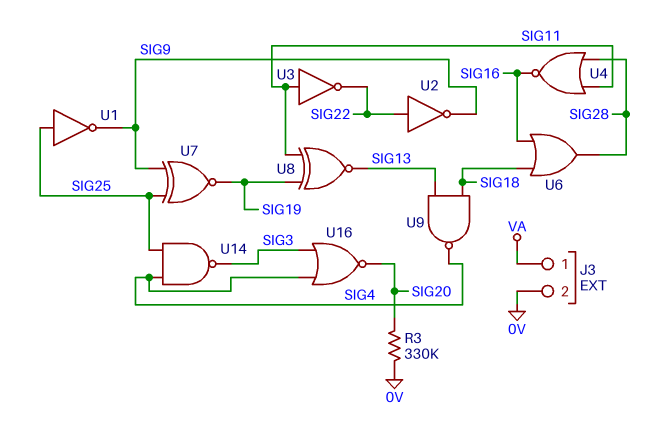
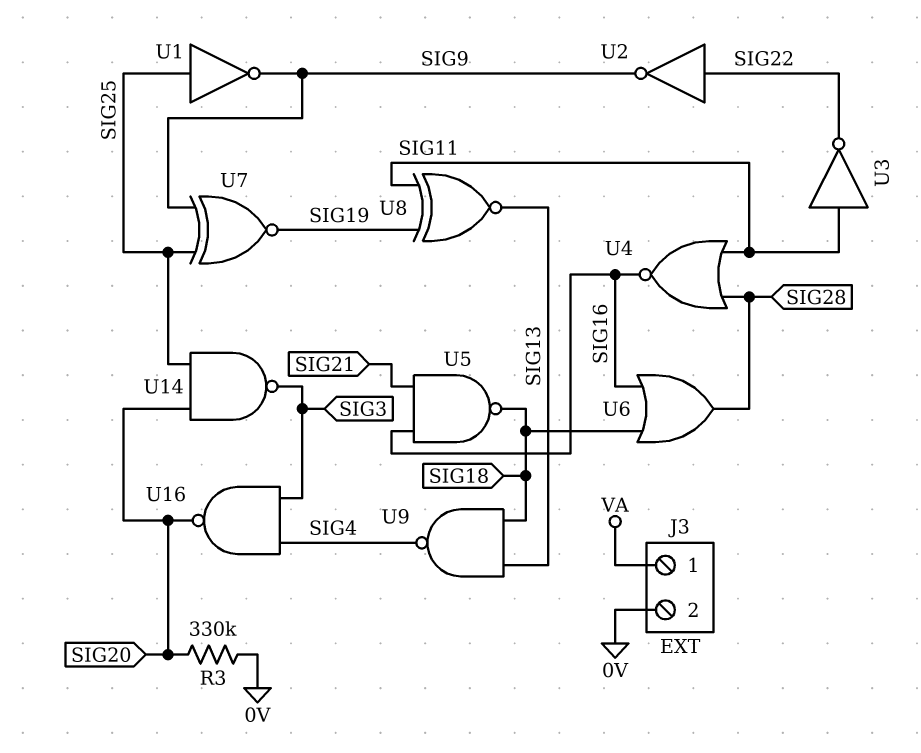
U5: none -> NAND (in SIG16, in SIG21, out SIG18)
U14: NAND (in SIG4, in SIG25, out SIG3) -> NAND (in SIG20, in SIG25, out SIG3)
U16: NOR (in SIG3, in SIG4, out SIG20) -> NAND (in SIG3, in SIG4, out SIG20)

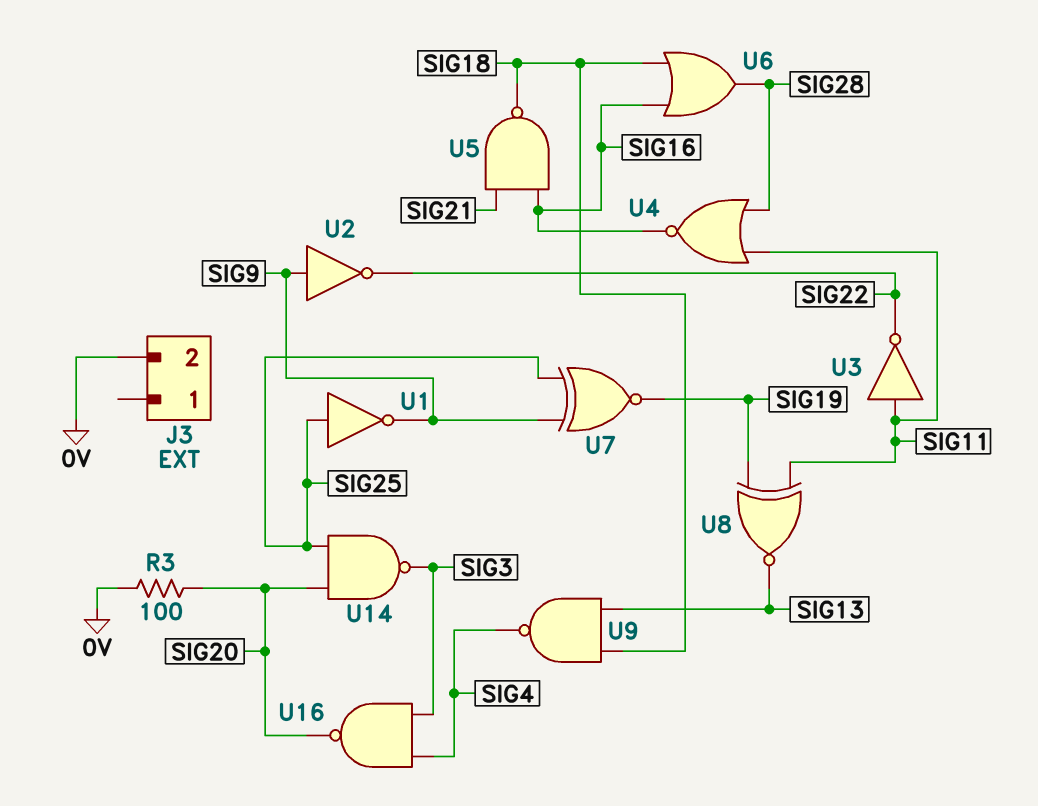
J3 pin 1: VA -> none
R3: 330k (0V, SIG20) -> 100 (0V, SIG20)
U2: NOT (in SIG22, out SIG9) -> NOT (in SIG9, out SIG22)

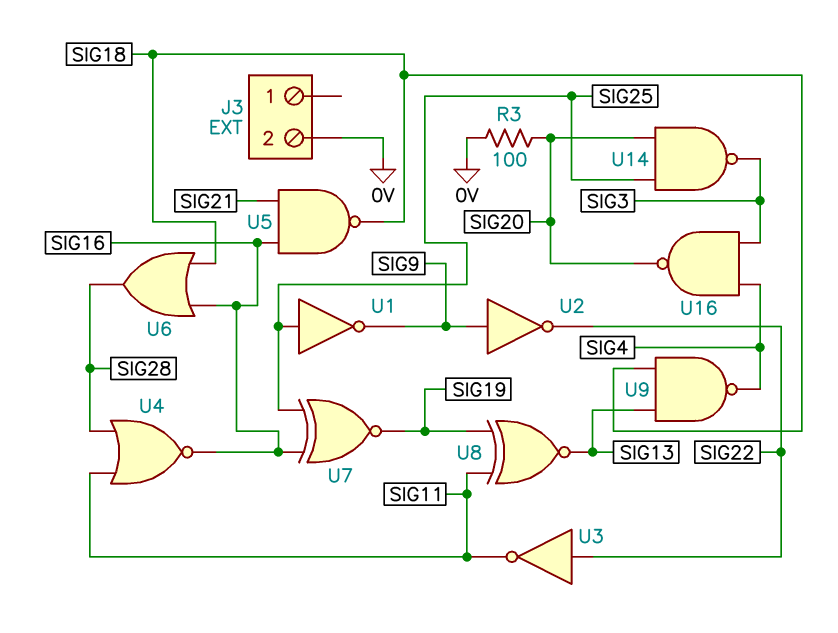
U3: NOT (in SIG11, out SIG22) -> NOT (in SIG22, out SIG11)
U7: XNOR (in SIG9, in SIG25, out SIG19) -> XNOR (in SIG16, in SIG25, out SIG19)

